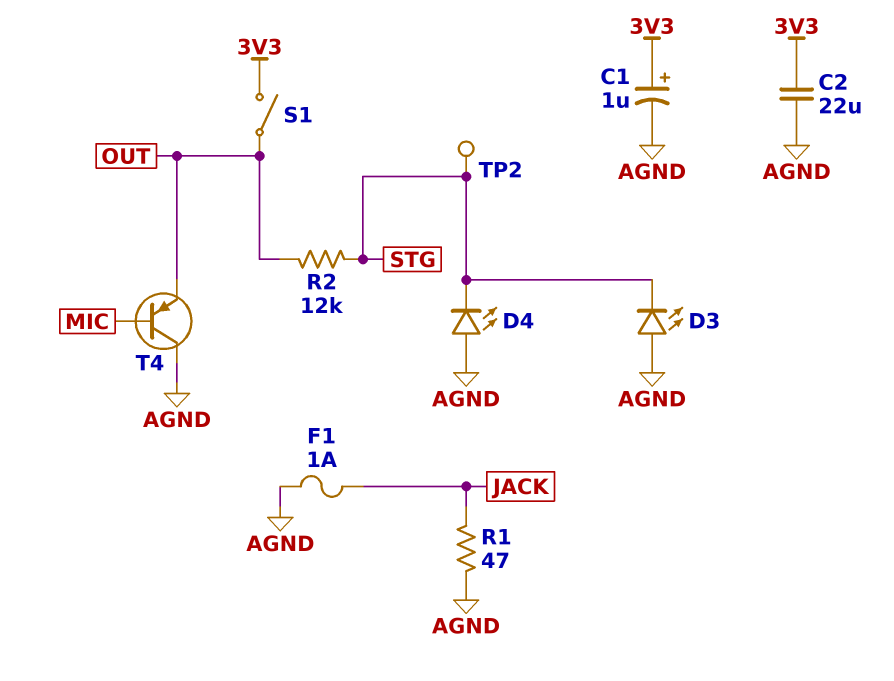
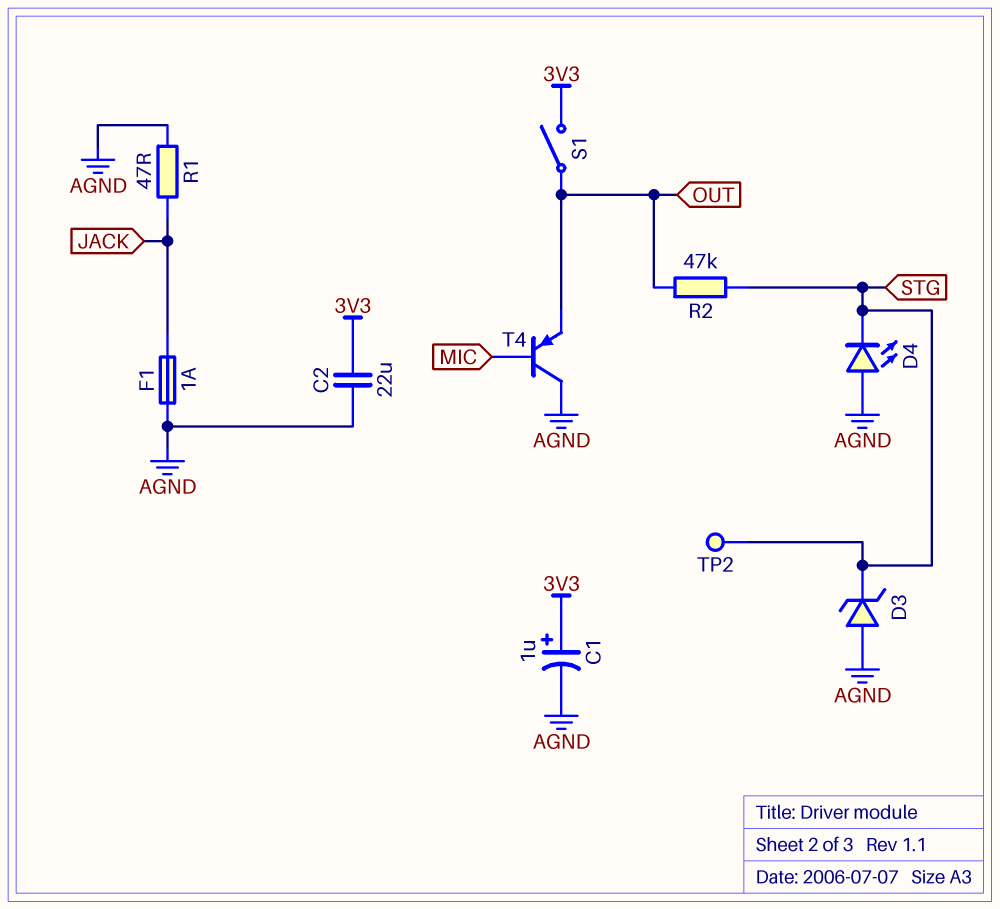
D3: LED (A AGND, K STG) -> zener (A AGND, K STG)
R2: 12k (OUT, STG) -> 47k (OUT, STG)

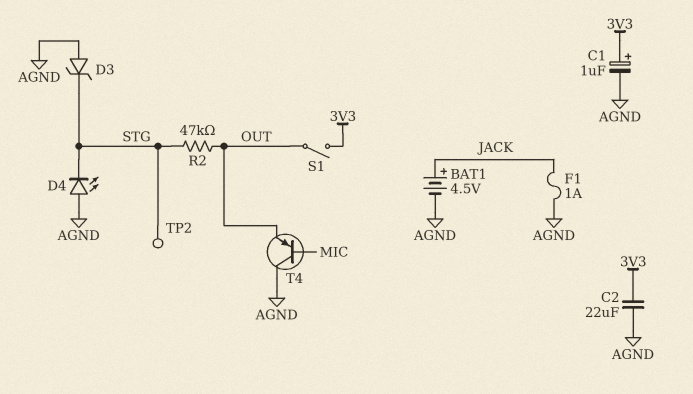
BAT1: none -> 4.5V (plus JACK, minus AGND)
R1: 47 (AGND, JACK) -> none

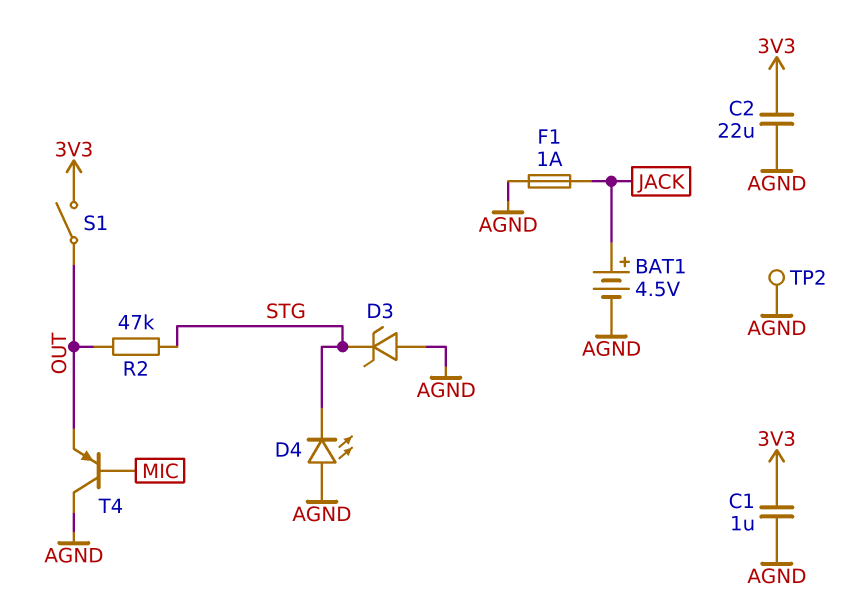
C1: 1uF (plus 3V3, minus AGND) -> 1uF (3V3, AGND)
TP2: test point (STG) -> test point (AGND)

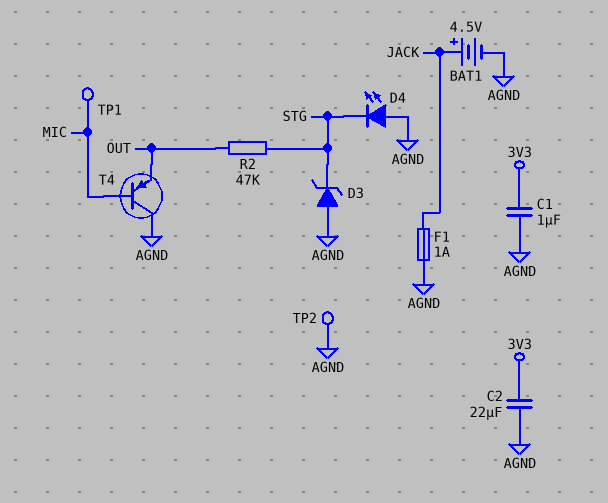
S1: switch (3V3, OUT) -> none
TP1: none -> test point (MIC)

